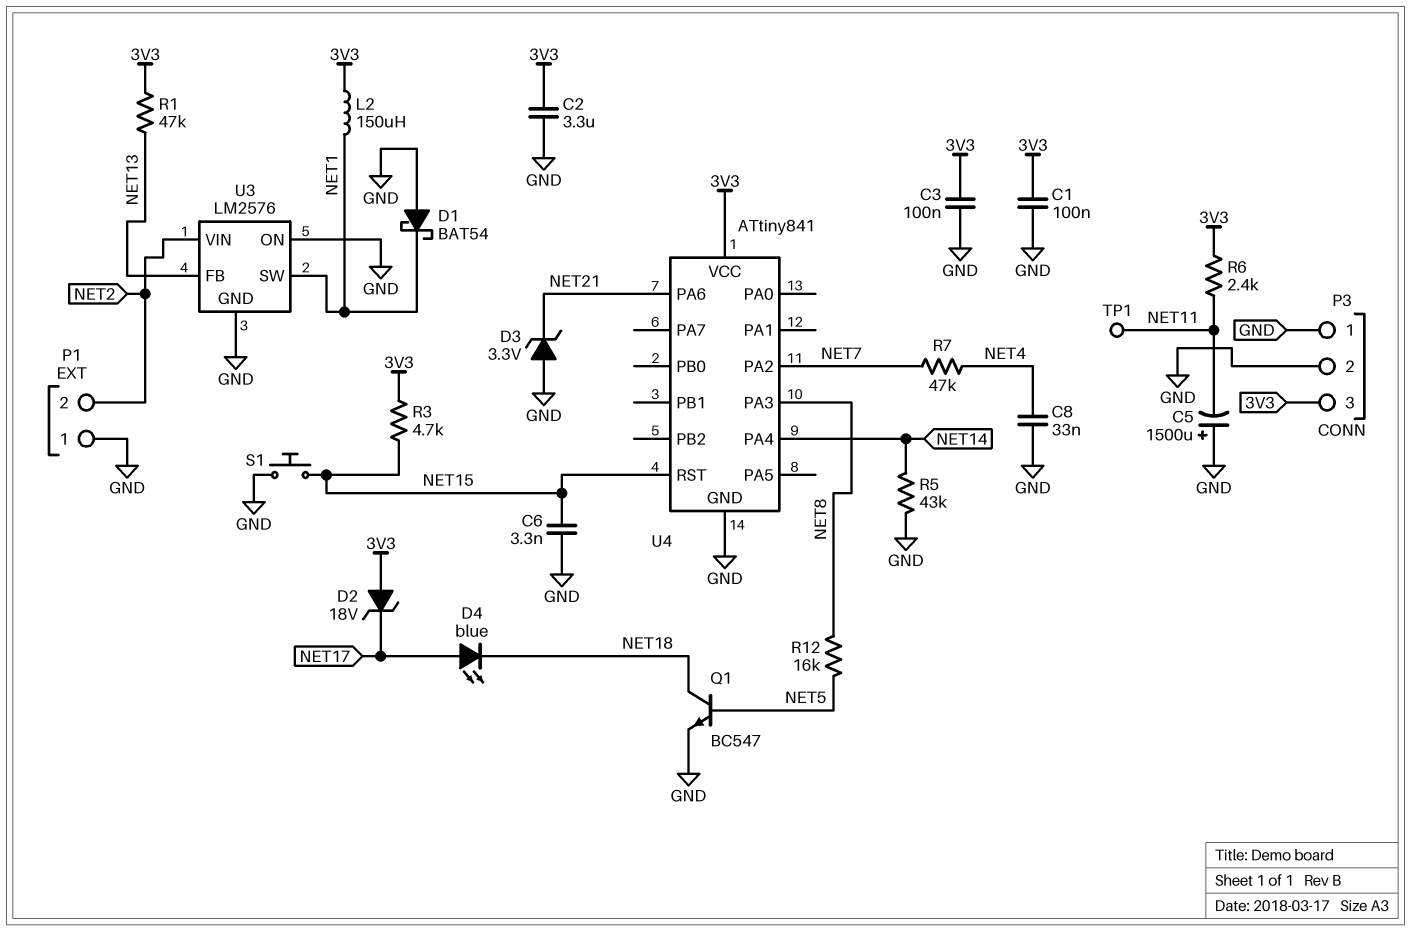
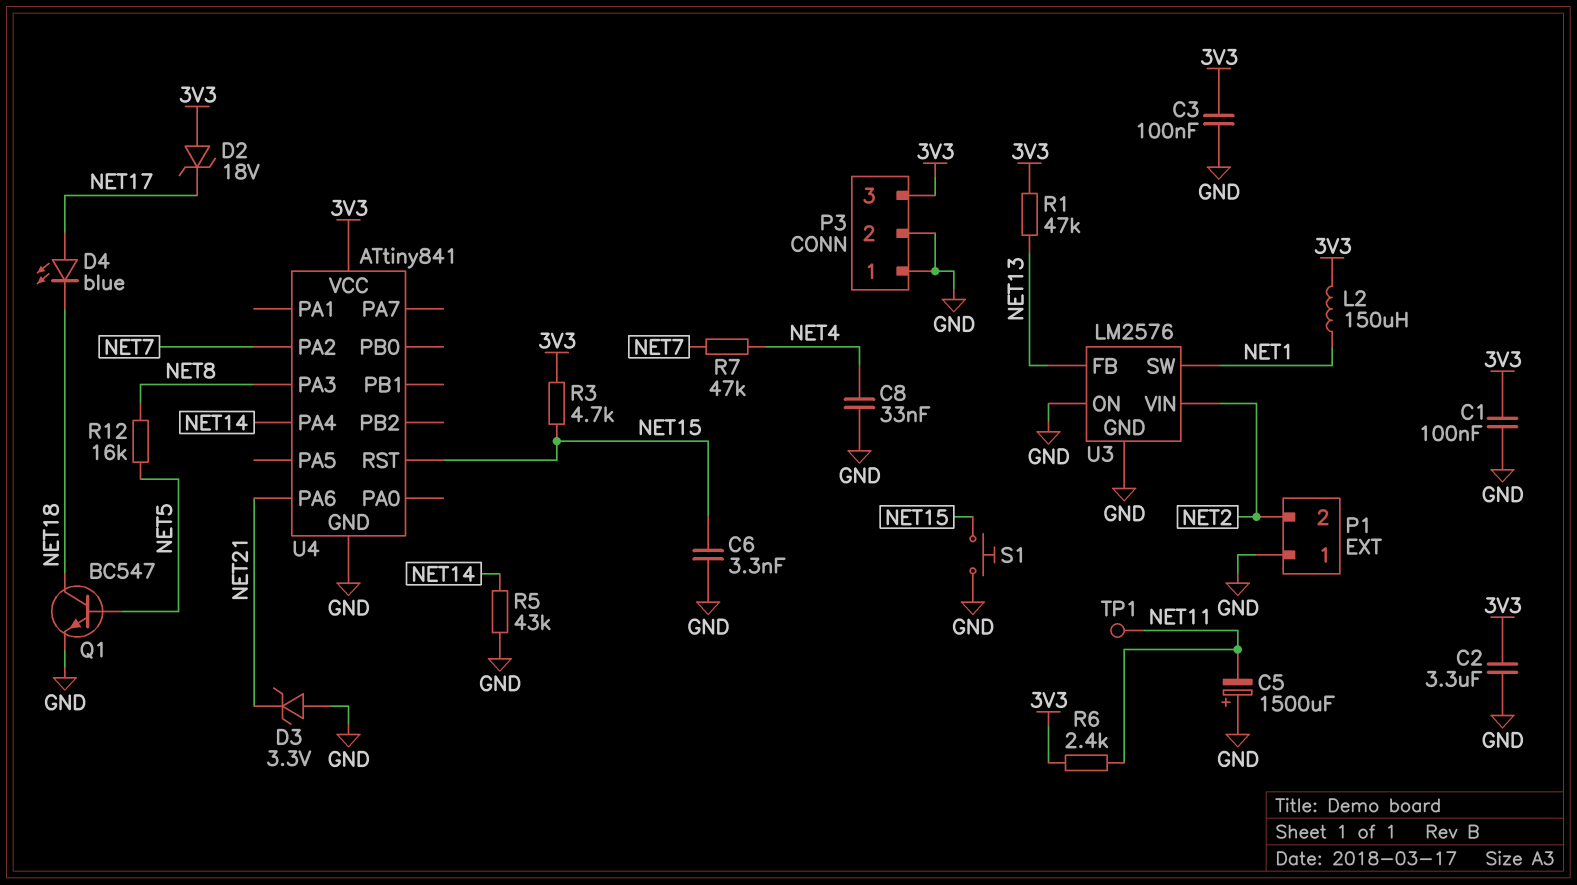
D1: schottky BAT54 (A GND, K NET1) -> none

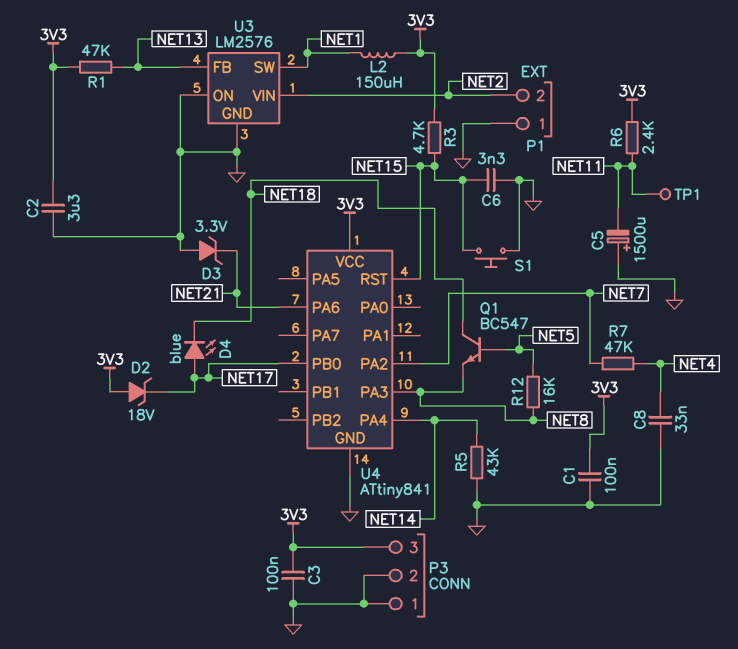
Q1: NPN BC547 (B NET5, C NET18, E GND) -> NPN BC547 (B NET5, C NET18, E NET8)
U4 pin PB0: none -> NET17

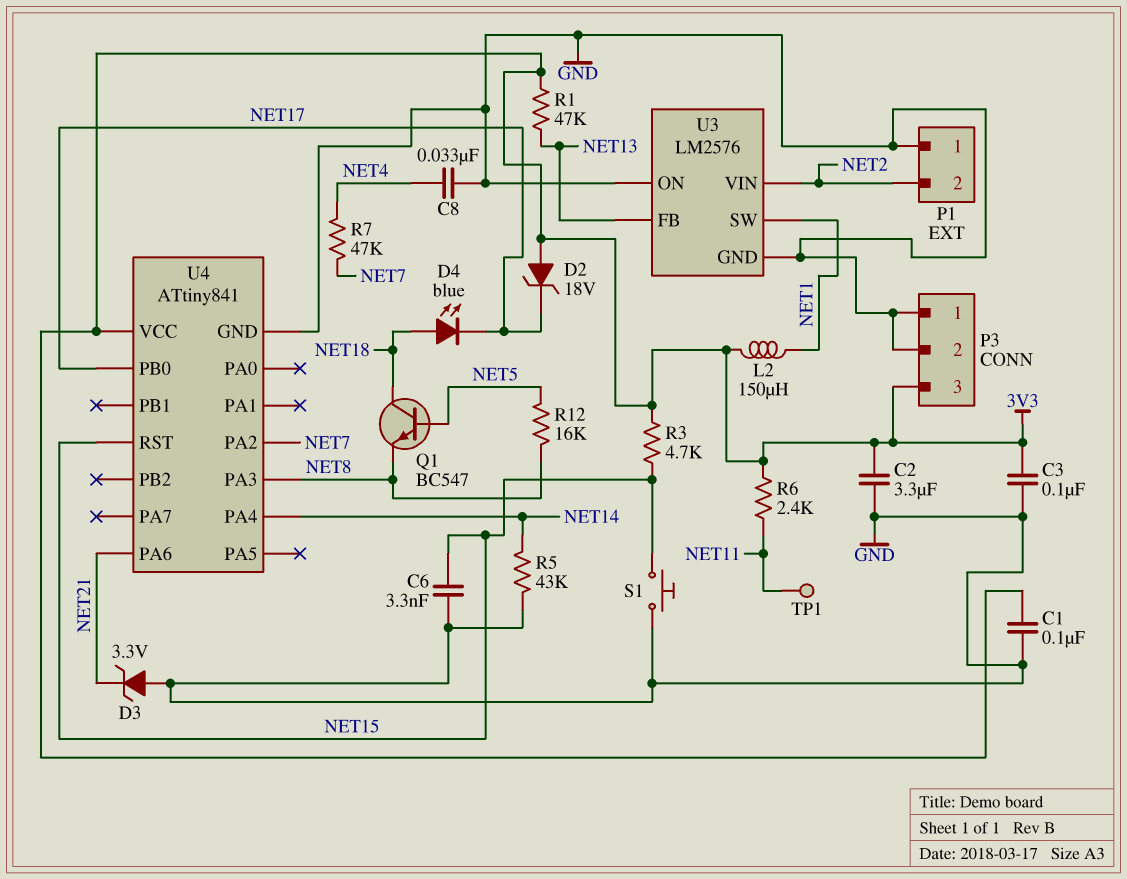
C5: 1500uF (plus GND, minus NET11) -> none
D4: LED blue (A NET17, K NET18) -> LED blue (A NET18, K NET17)

